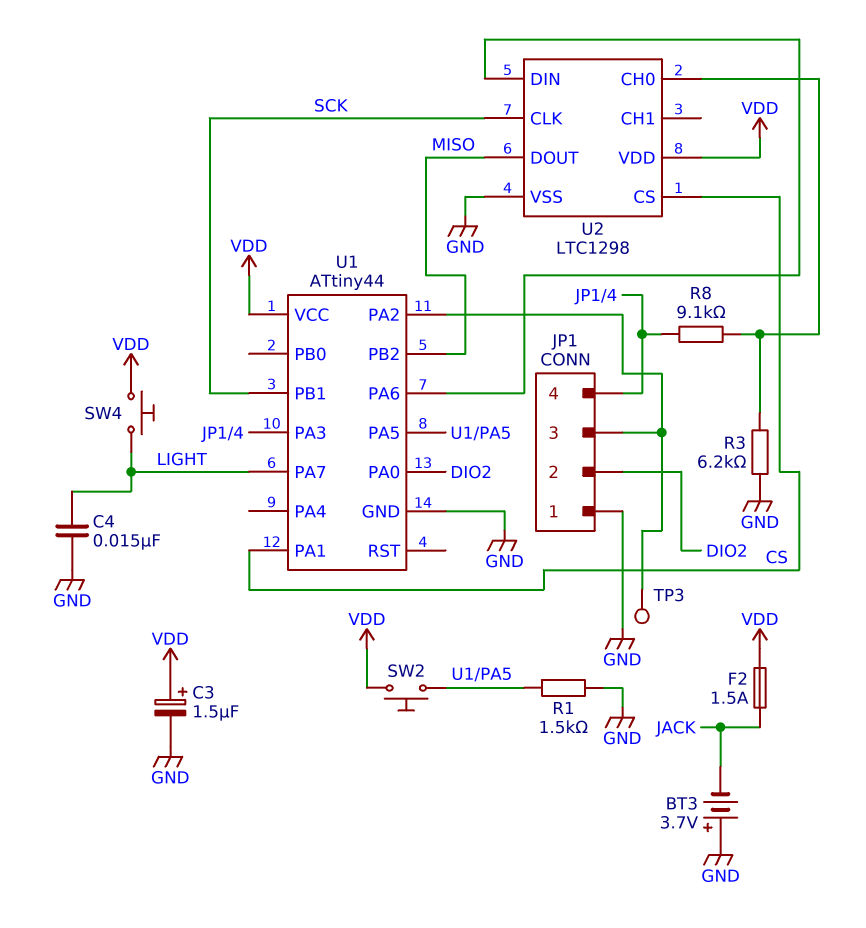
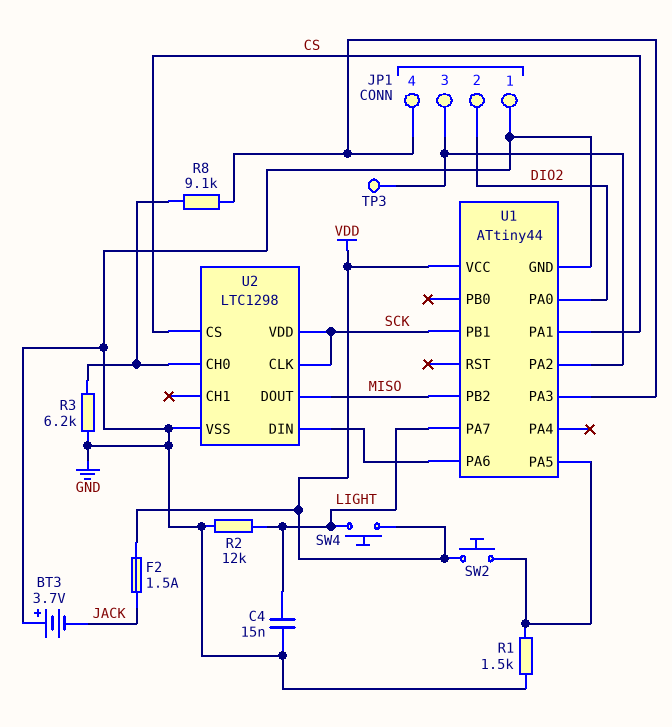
C3: 1.5uF (plus VDD, minus GND) -> none
R2: none -> 12k (GND, LIGHT)
U2 pin VDD: VDD -> SCK

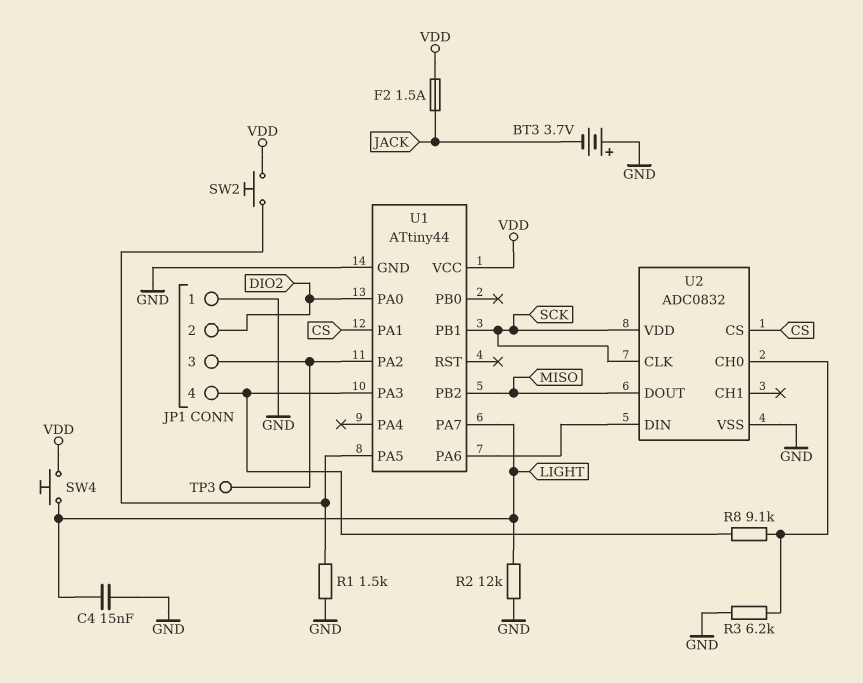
U2: LTC1298 -> ADC0832

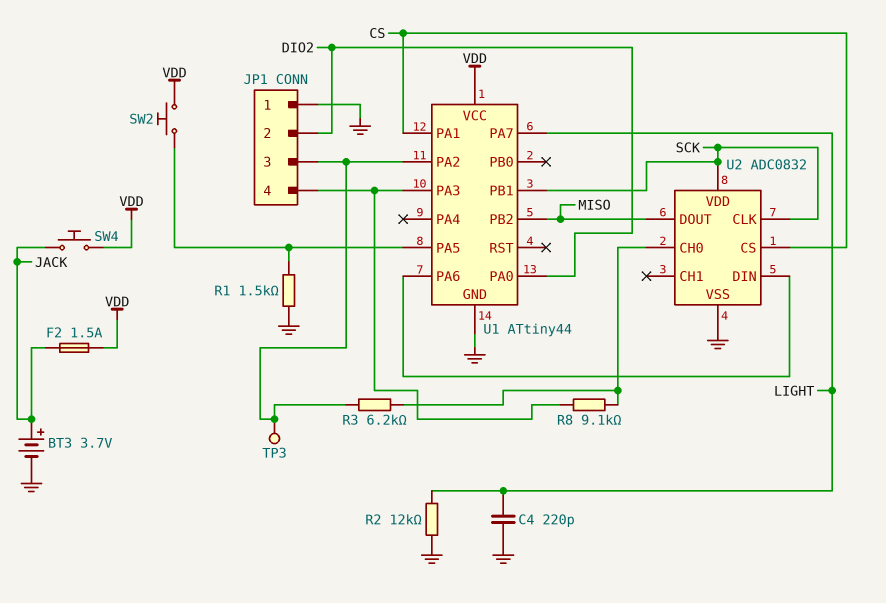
BT3: 3.7V (plus GND, minus JACK) -> 3.7V (plus JACK, minus GND)
C4: 15nF (GND, LIGHT) -> 220pF (GND, LIGHT)
R3: 6.2k (GND, U2/CH0) -> 6.2k (JP1/3, U2/CH0)
SW4: button (LIGHT, VDD) -> button (JACK, VDD)

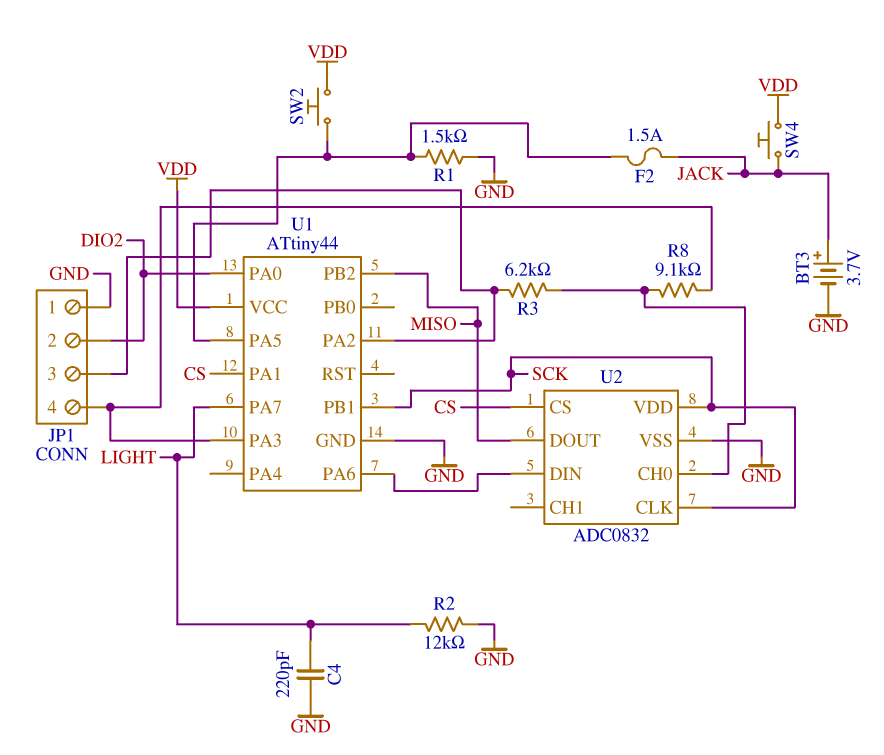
F2: 1.5A (JACK, VDD) -> 1.5A (JACK, U1/PA5)
TP3: test point (JP1/3) -> none

